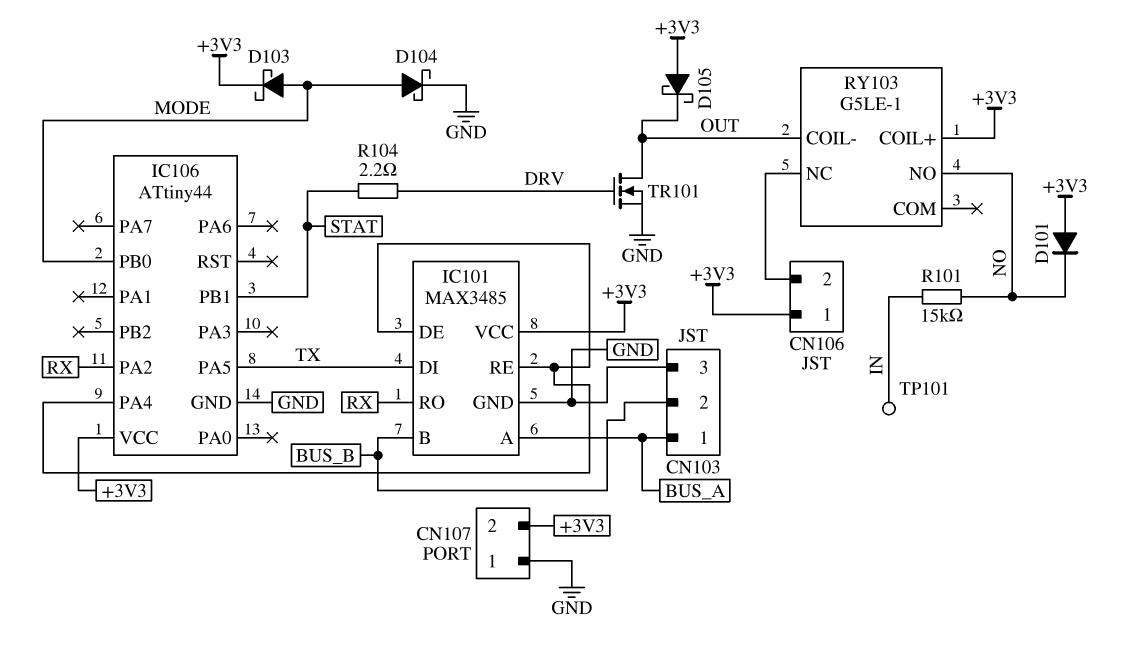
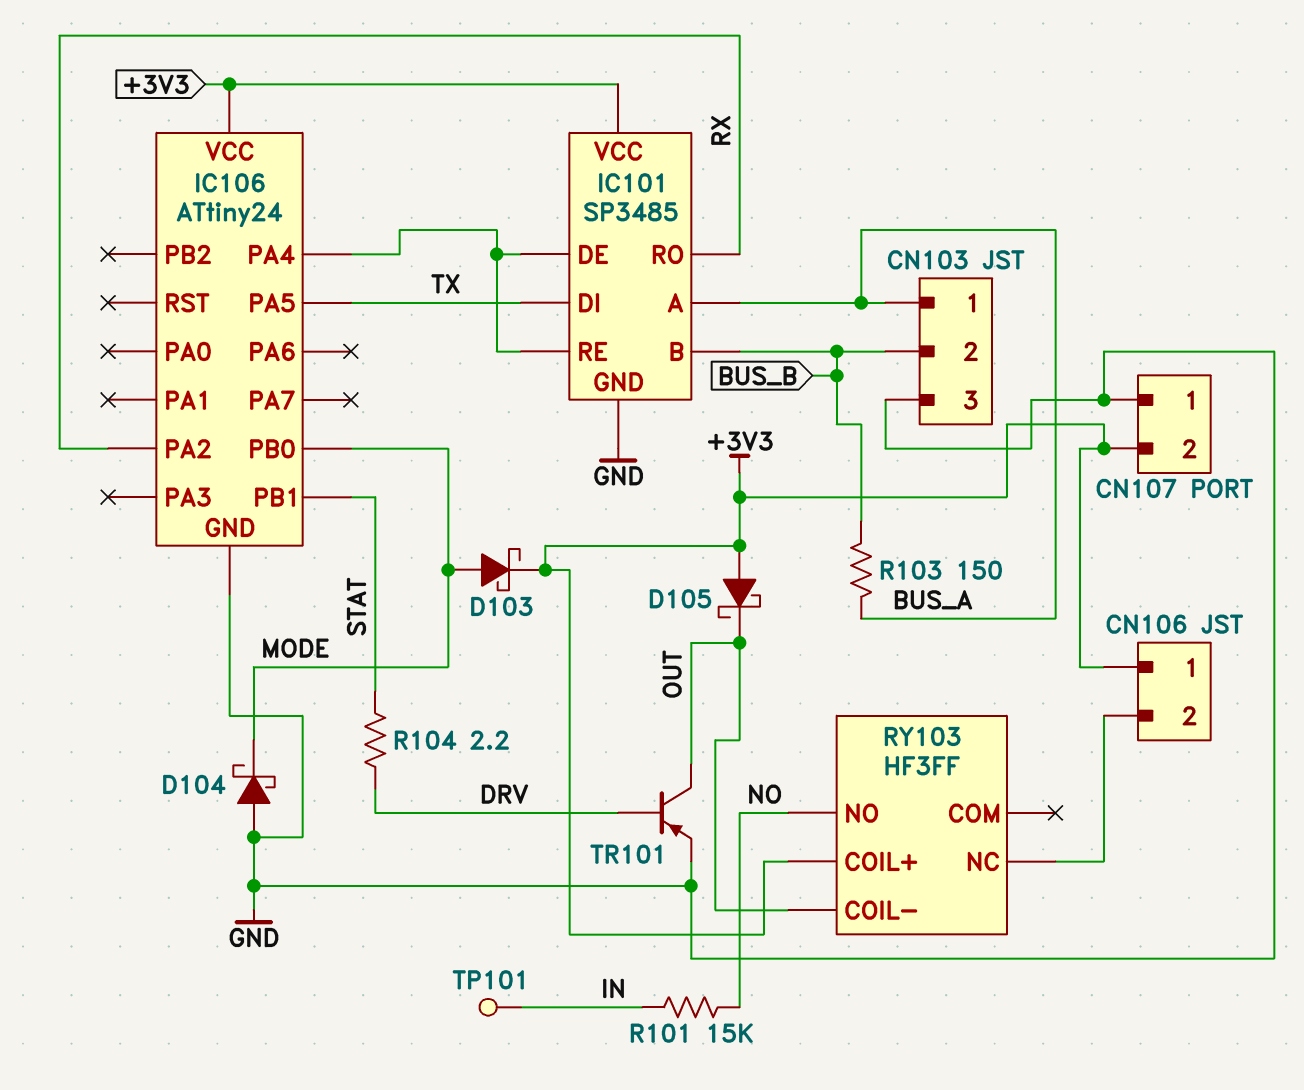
D101: diode (A +3V3, K NO) -> none
D104: schottky (A MODE, K GND) -> schottky (A GND, K MODE)
IC101: MAX3485 -> SP3485
IC106: ATtiny44 -> ATtiny24
R103: none -> 150 (BUS_A, BUS_B)
RY103: G5LE-1 -> HF3FF
TR101: NMOS (G DRV, D OUT, S GND) -> PNP (B DRV, C OUT, E GND)

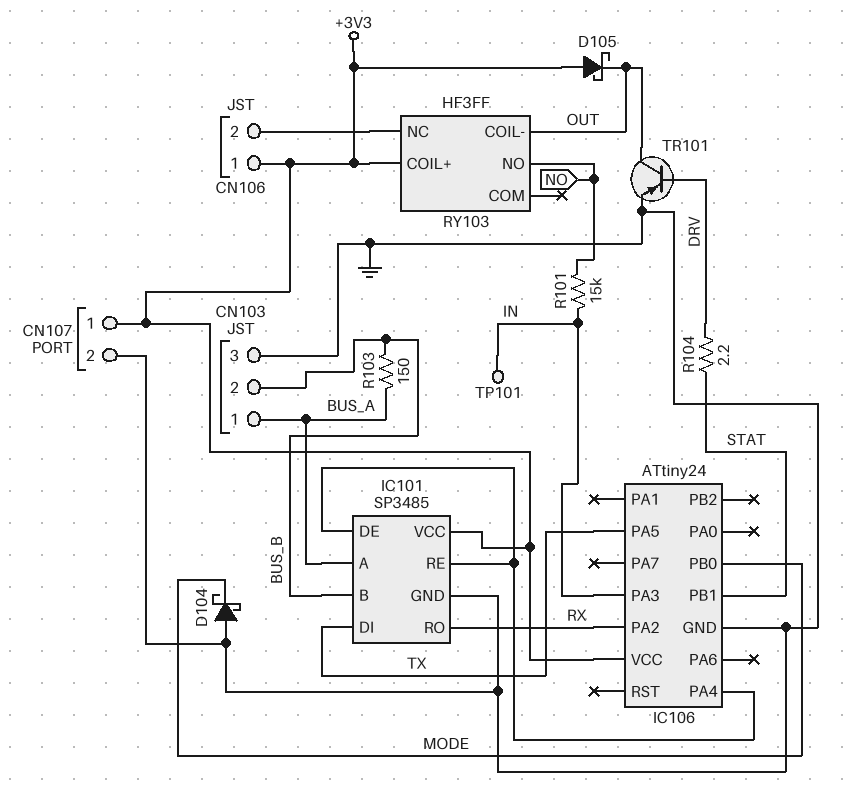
CN107 pin 1: GND -> +3V3
CN107 pin 2: +3V3 -> GND
D103: schottky (A MODE, K +3V3) -> none
IC106 pin PA3: none -> IN

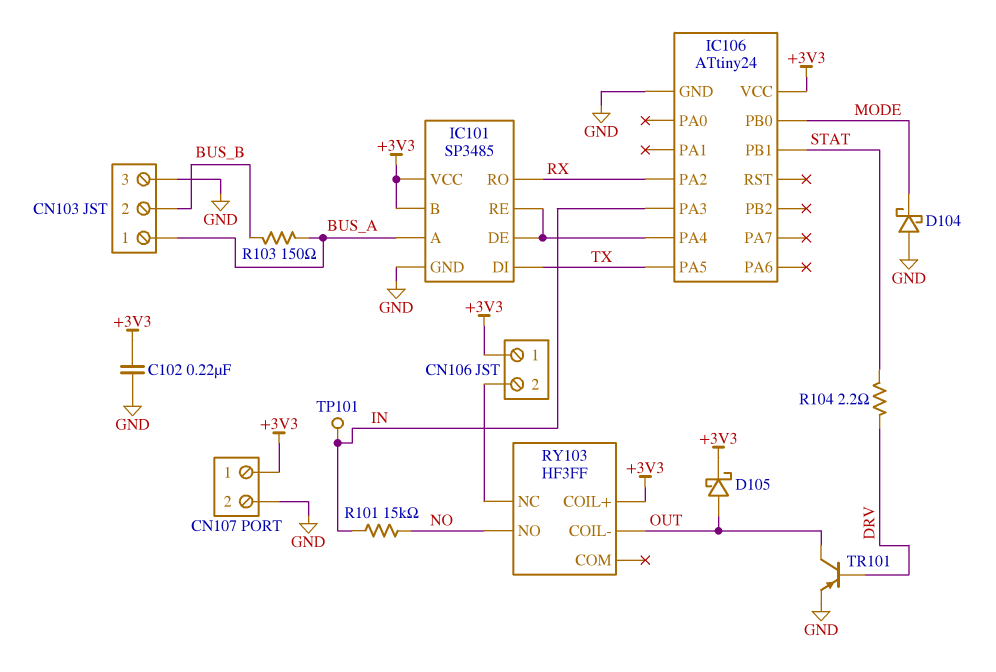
C102: none -> 220nF (+3V3, GND)
D105: schottky (A +3V3, K OUT) -> schottky (A OUT, K +3V3)
IC101 pin B: BUS_B -> +3V3

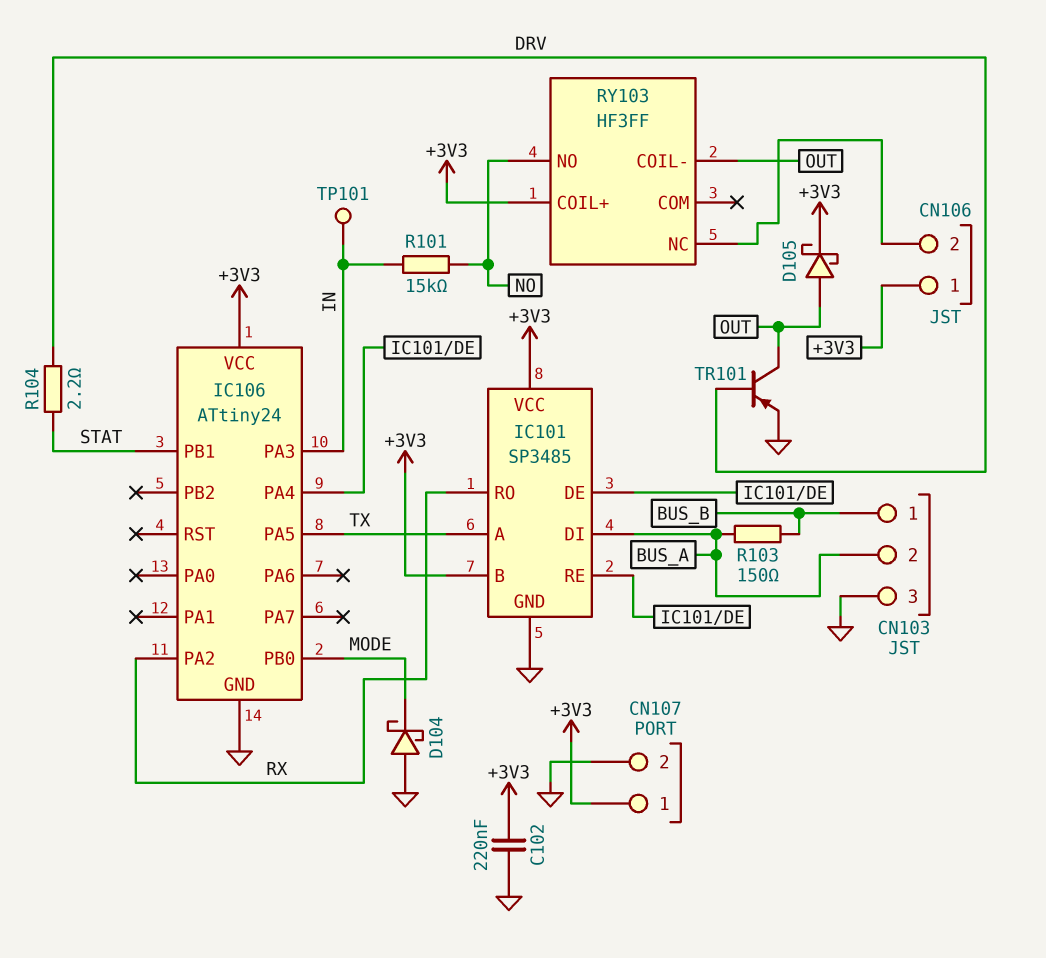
CN103 pin 1: BUS_A -> BUS_B
CN103 pin 2: BUS_B -> BUS_A
IC101 pin A: BUS_A -> TX
IC101 pin DI: TX -> BUS_A

